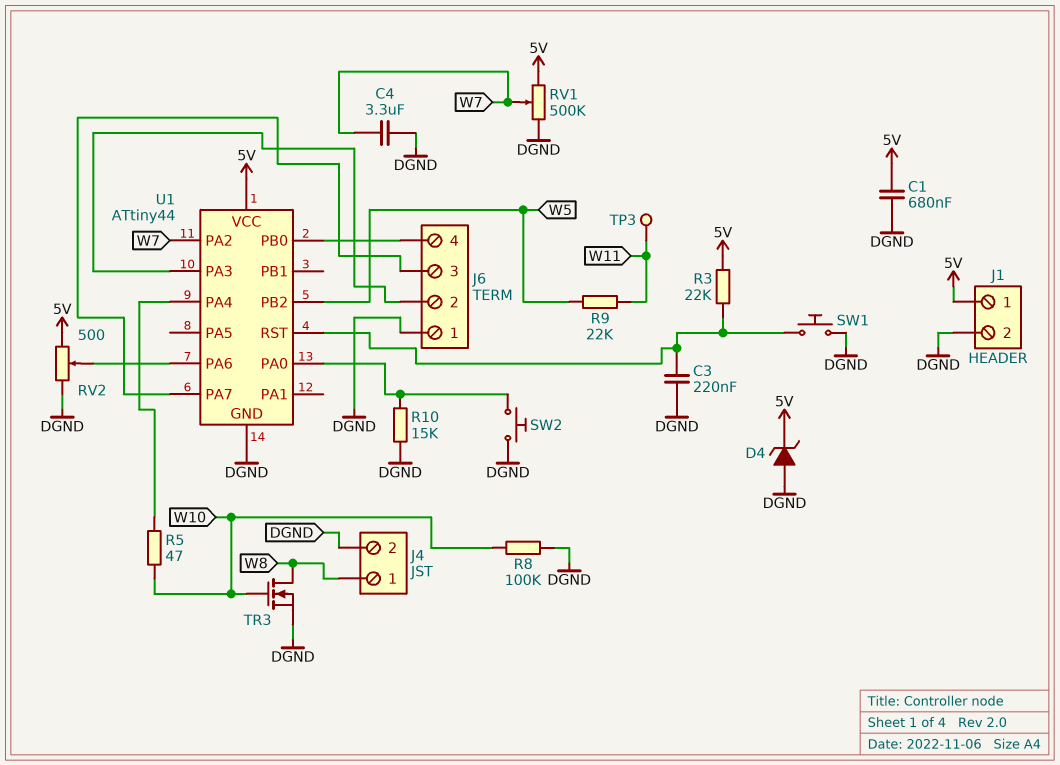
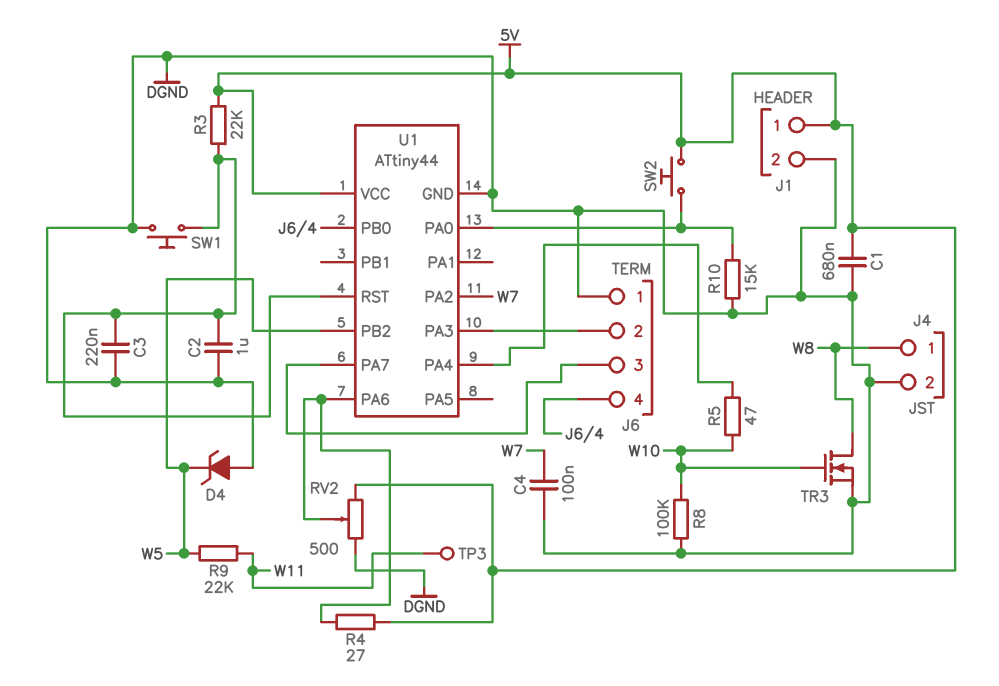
C2: none -> 1uF (DGND, U1/RST)
C4: 3.3uF (DGND, W7) -> 100nF (DGND, W7)
D4: zener (A DGND, K 5V) -> zener (A DGND, K W5)
R4: none -> 27 (5V, U1/PA6)
RV1: 500k (5V, DGND, wiper W7) -> none
SW2: button (DGND, U1/PA0) -> button (5V, U1/PA0)

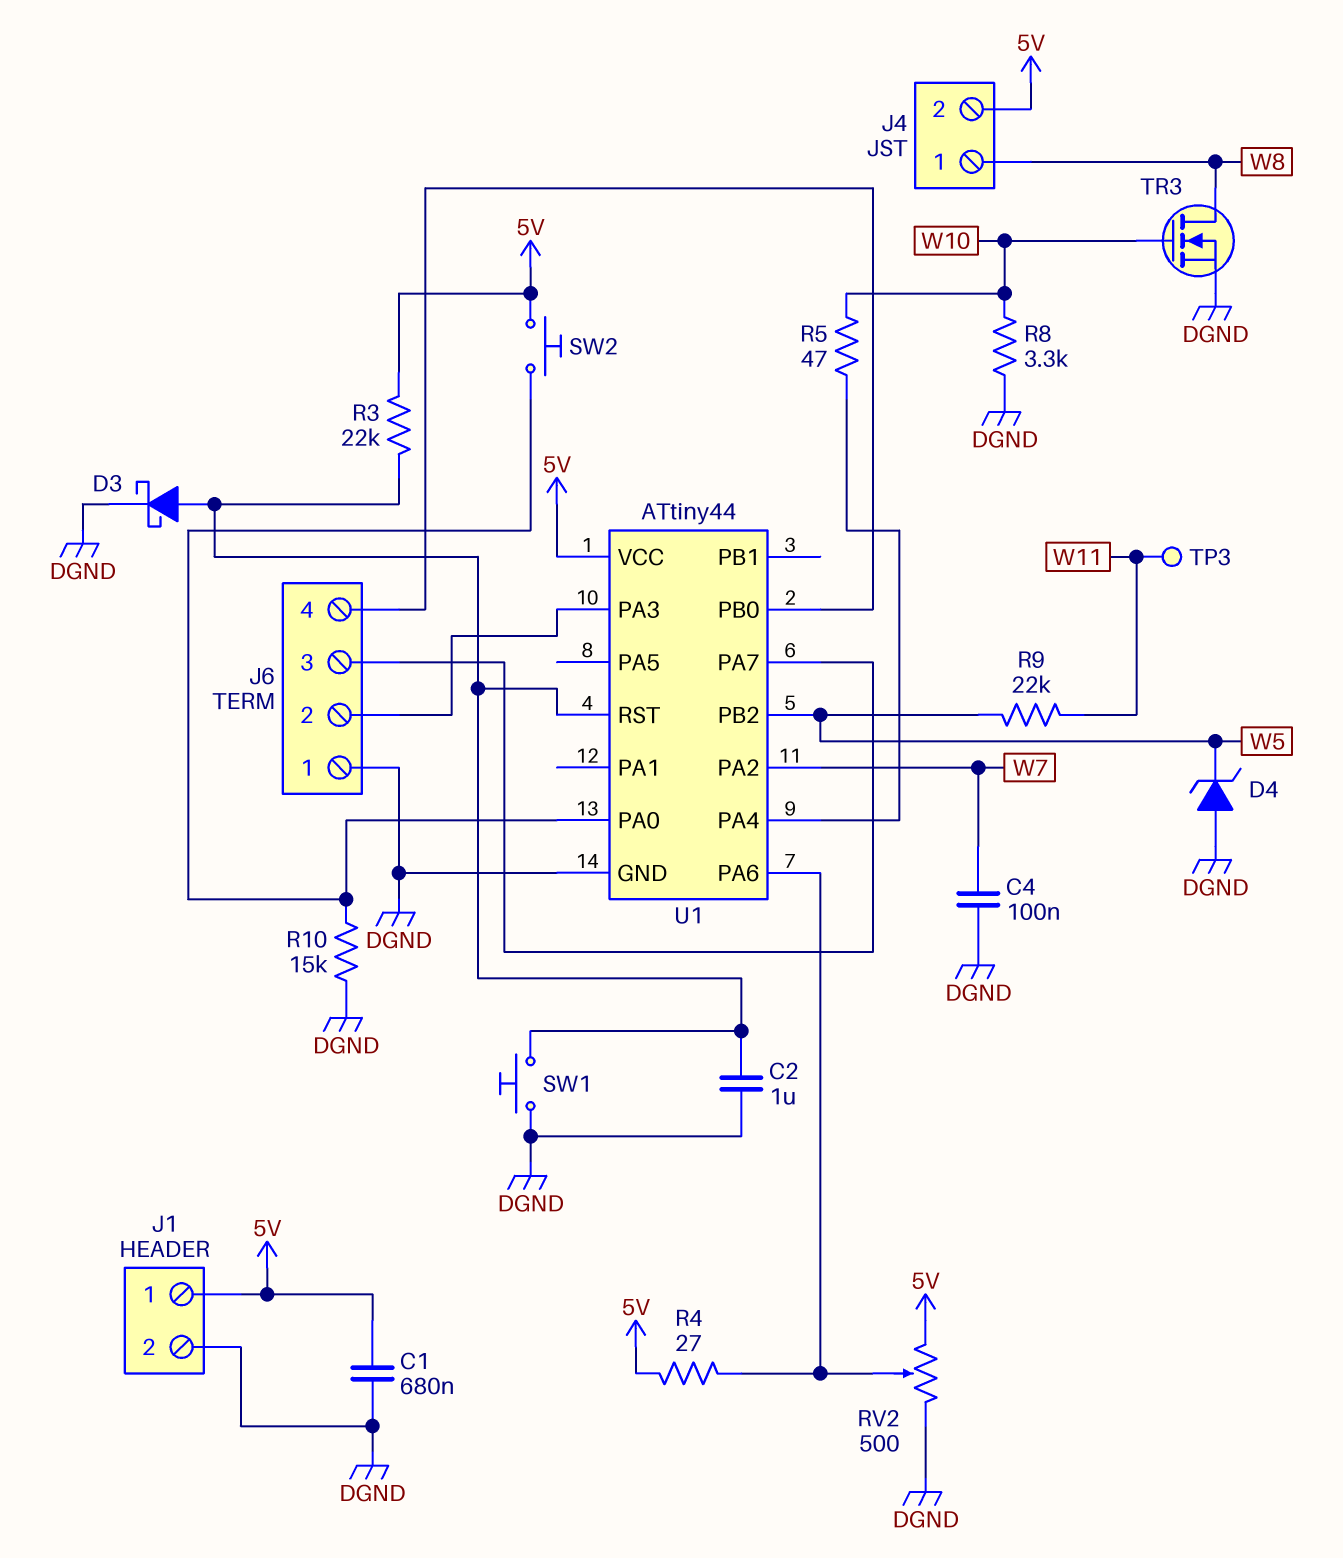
C3: 220nF (DGND, U1/RST) -> none
D3: none -> schottky (A U1/RST, K DGND)
J4 pin 2: DGND -> 5V
R8: 100k (DGND, W10) -> 3.3k (DGND, W10)

